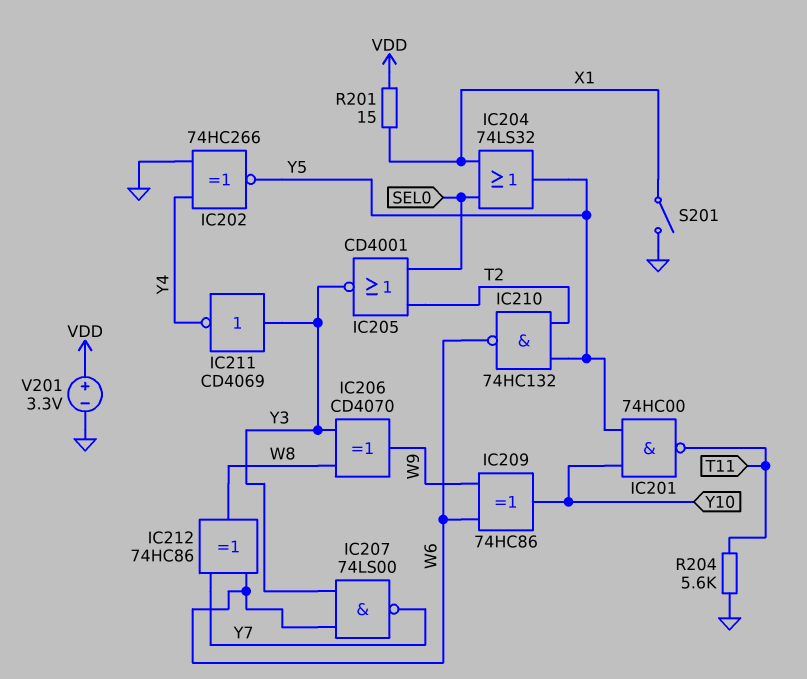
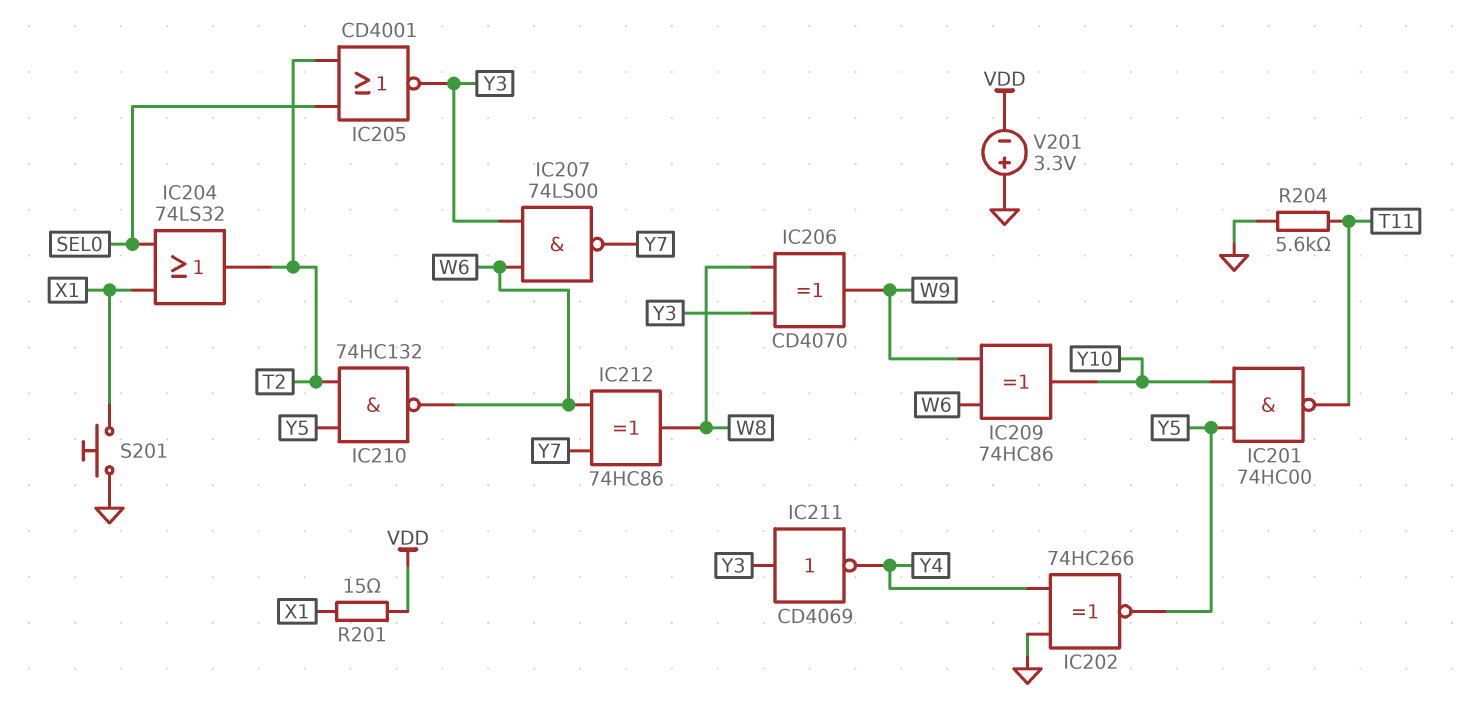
IC204: OR 74LS32 (in SEL0, in X1, out Y5) -> OR 74LS32 (in SEL0, in X1, out T2)
S201: switch (GND, X1) -> button (GND, X1)
V201: 3.3V (plus VDD, minus GND) -> 3.3V (plus GND, minus VDD)

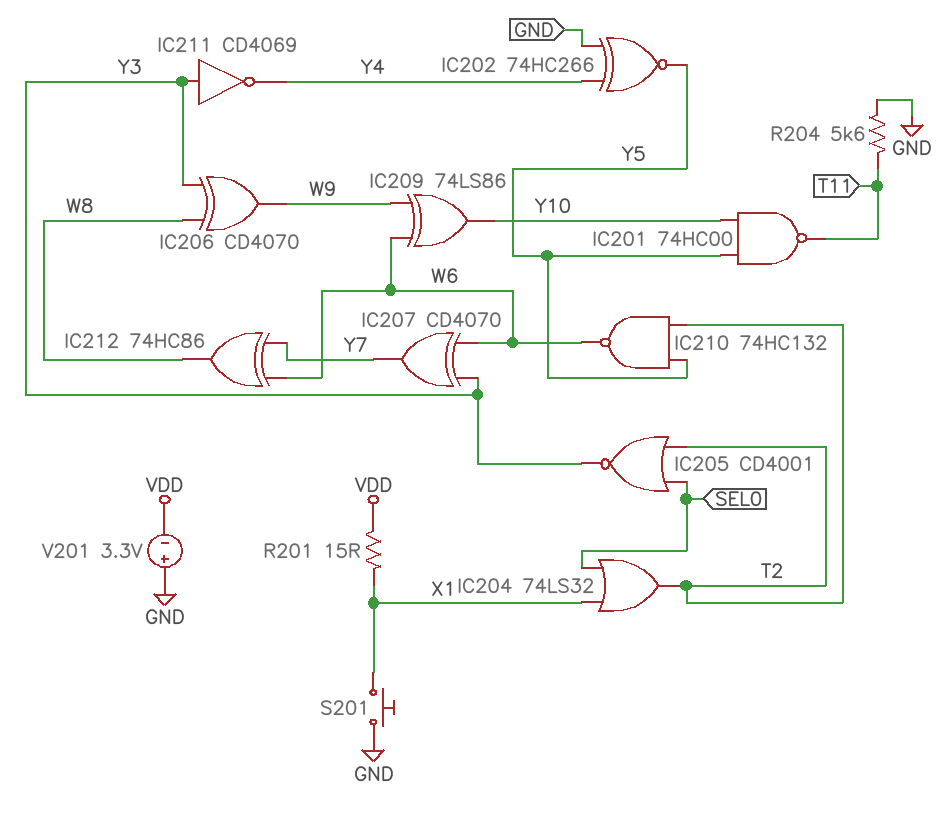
IC207: NAND 74LS00 (in W6, in Y3, out Y7) -> XOR CD4070 (in W6, in Y3, out Y7)
IC209: XOR 74HC86 (in W6, in W9, out Y10) -> XOR 74LS86 (in W6, in W9, out Y10)

